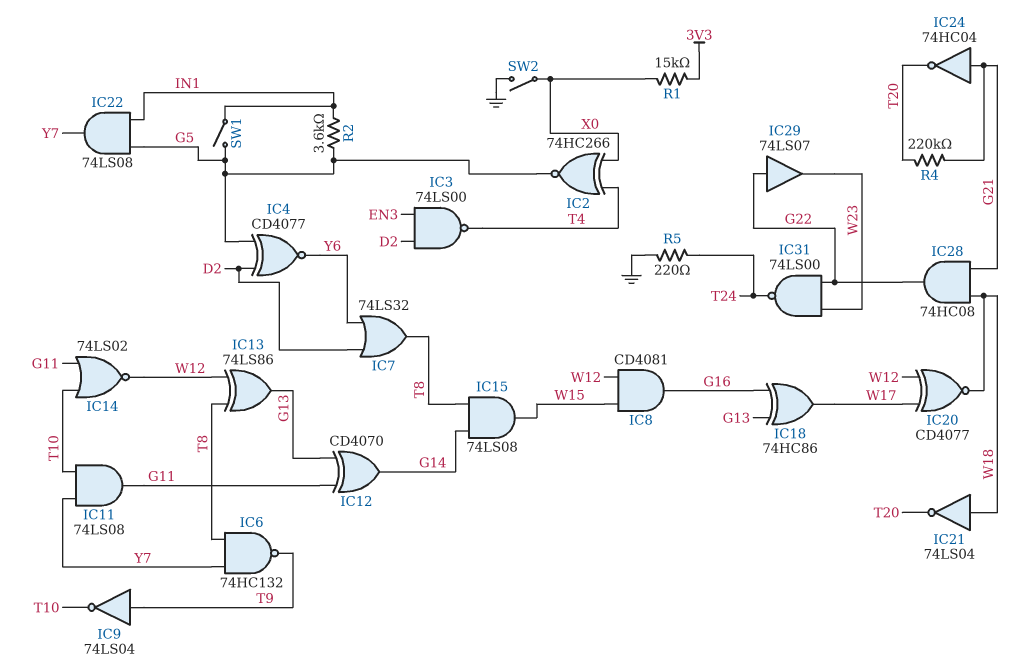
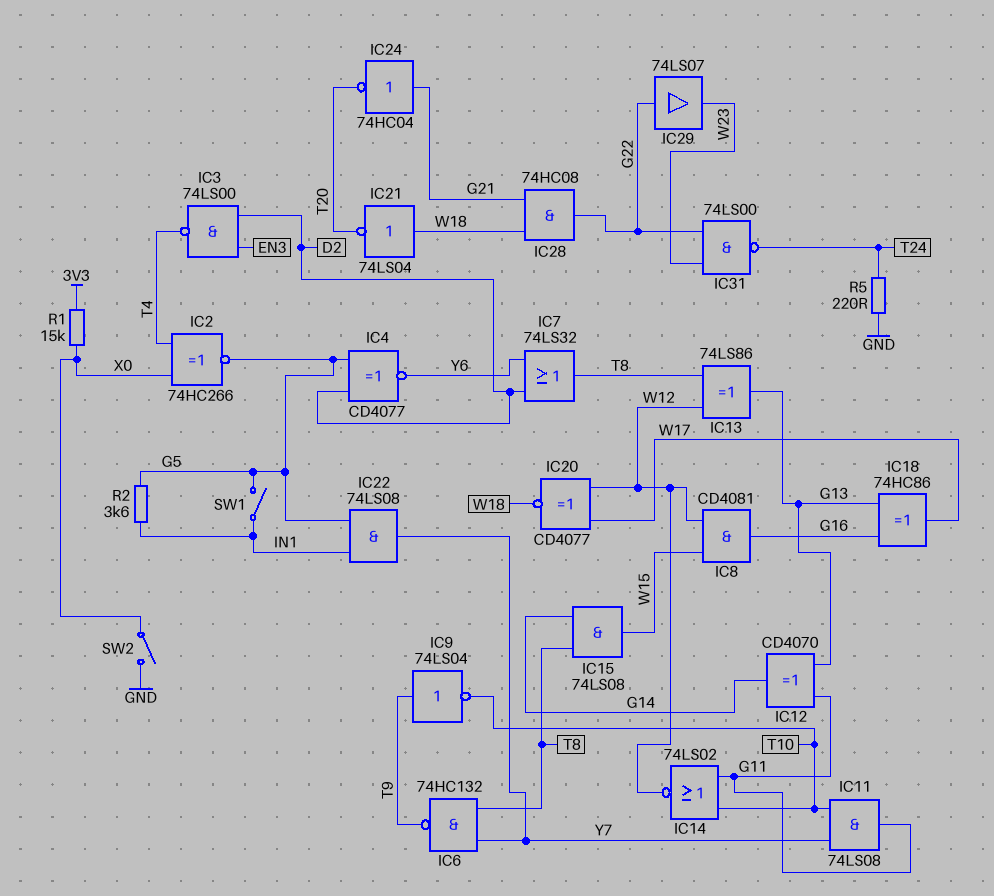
R4: 220k (G21, T20) -> none

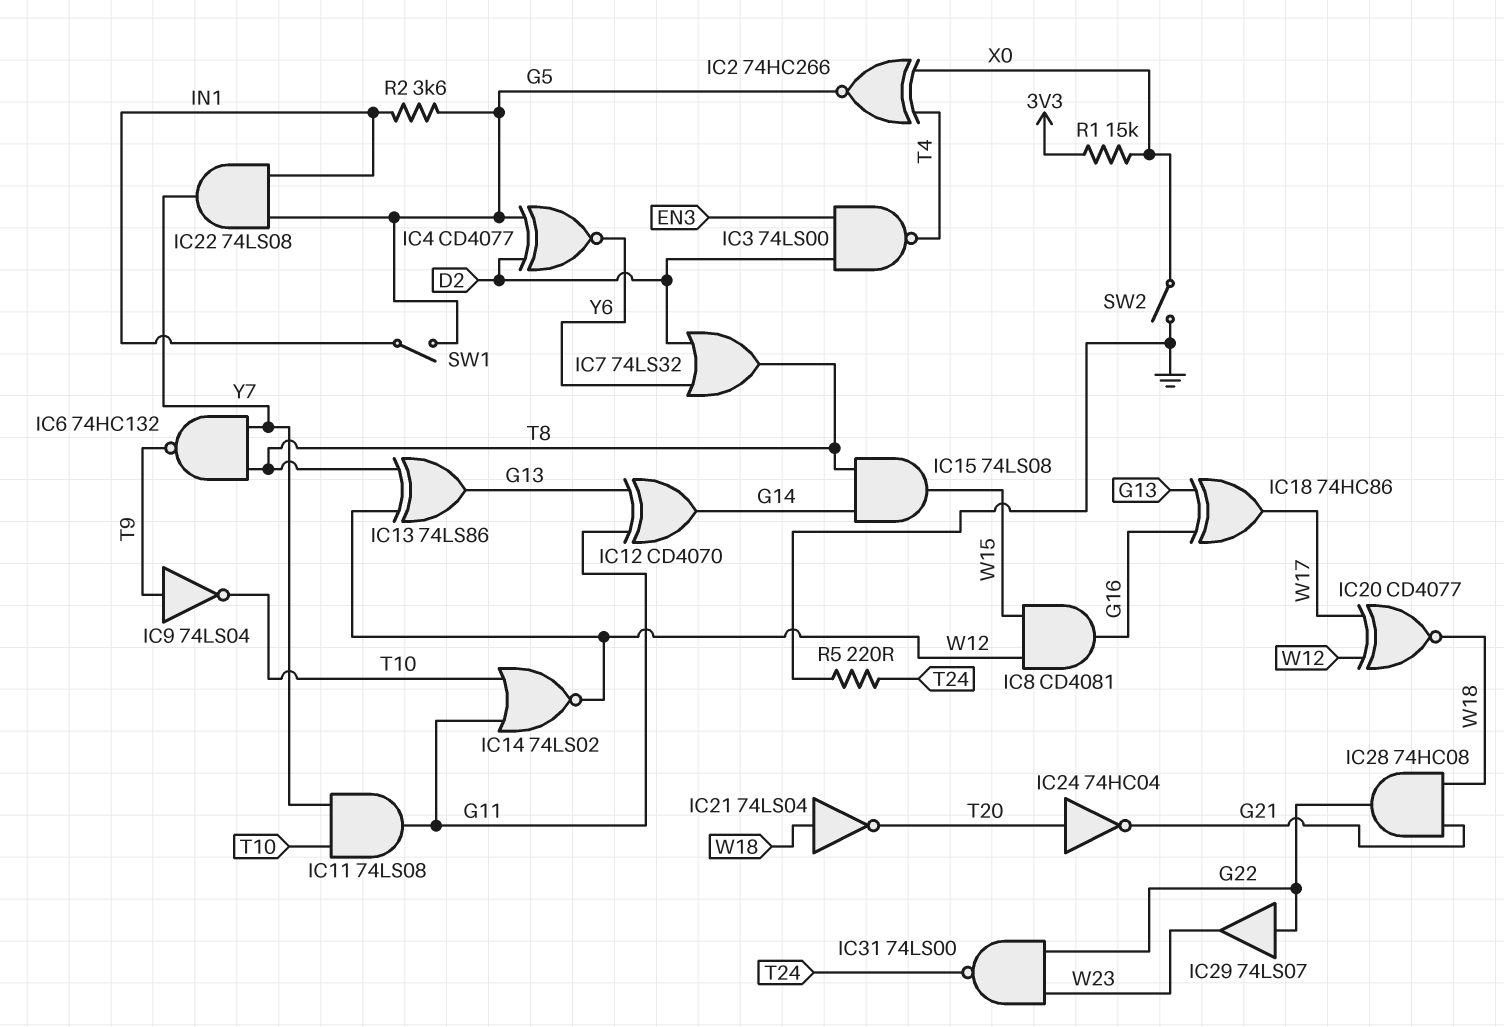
IC24: NOT 74HC04 (in G21, out T20) -> NOT 74HC04 (in T20, out G21)

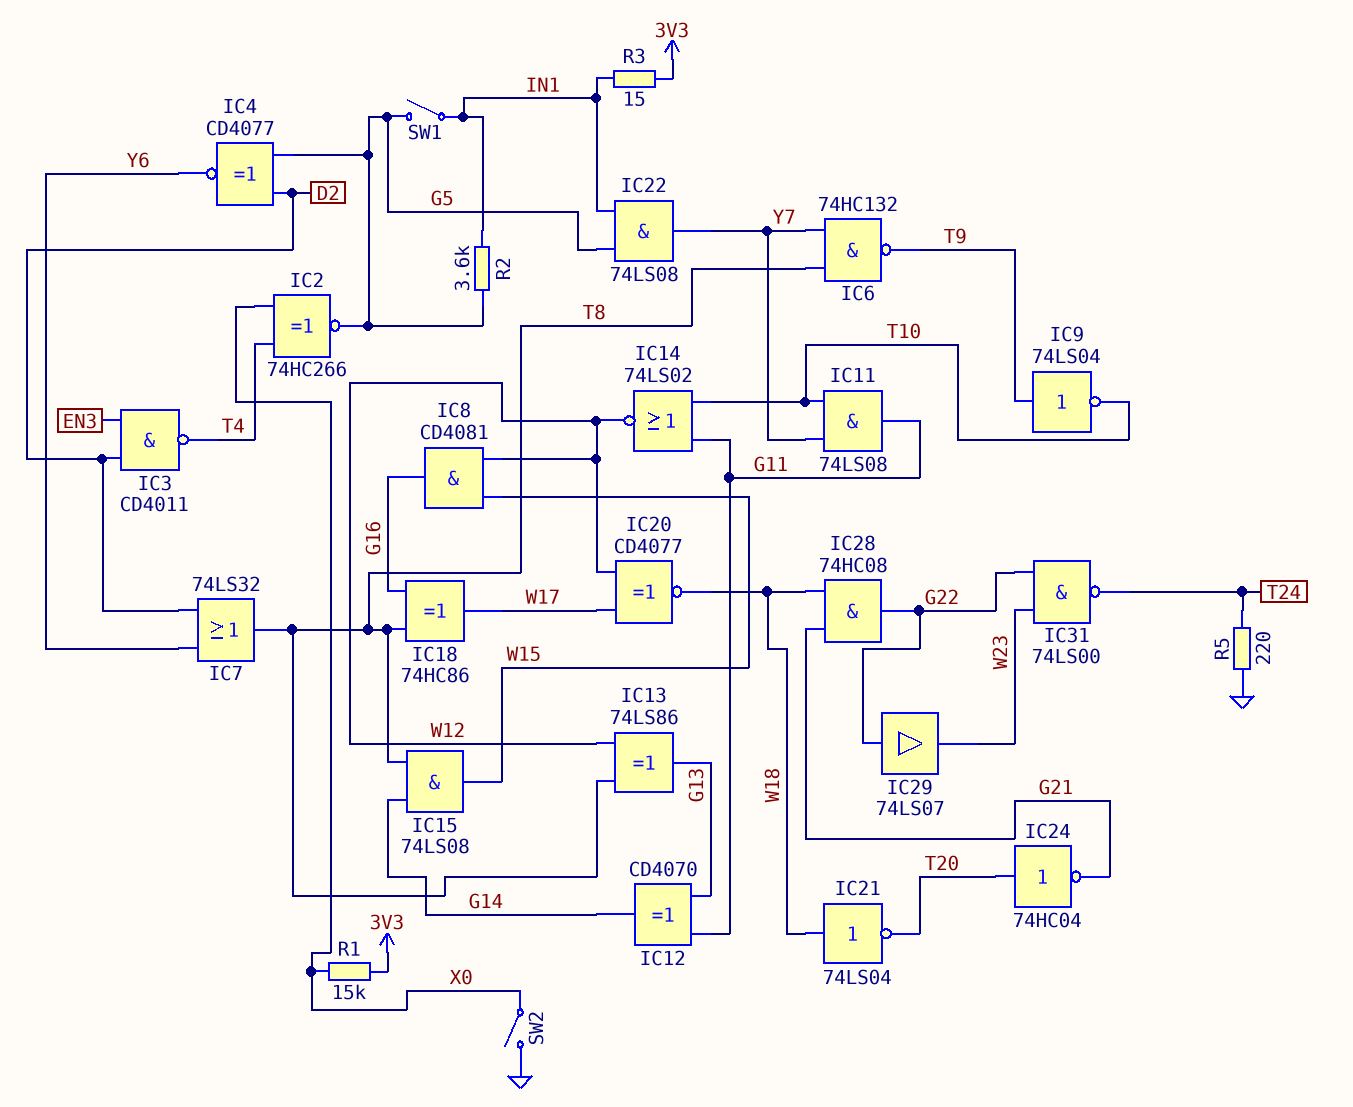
IC3: NAND 74LS00 (in D2, in EN3, out T4) -> NAND CD4011 (in D2, in EN3, out T4)
IC18: XOR 74HC86 (in G13, in G16, out W17) -> XOR 74HC86 (in G16, in T8, out W17)
R3: none -> 15 (3V3, IN1)

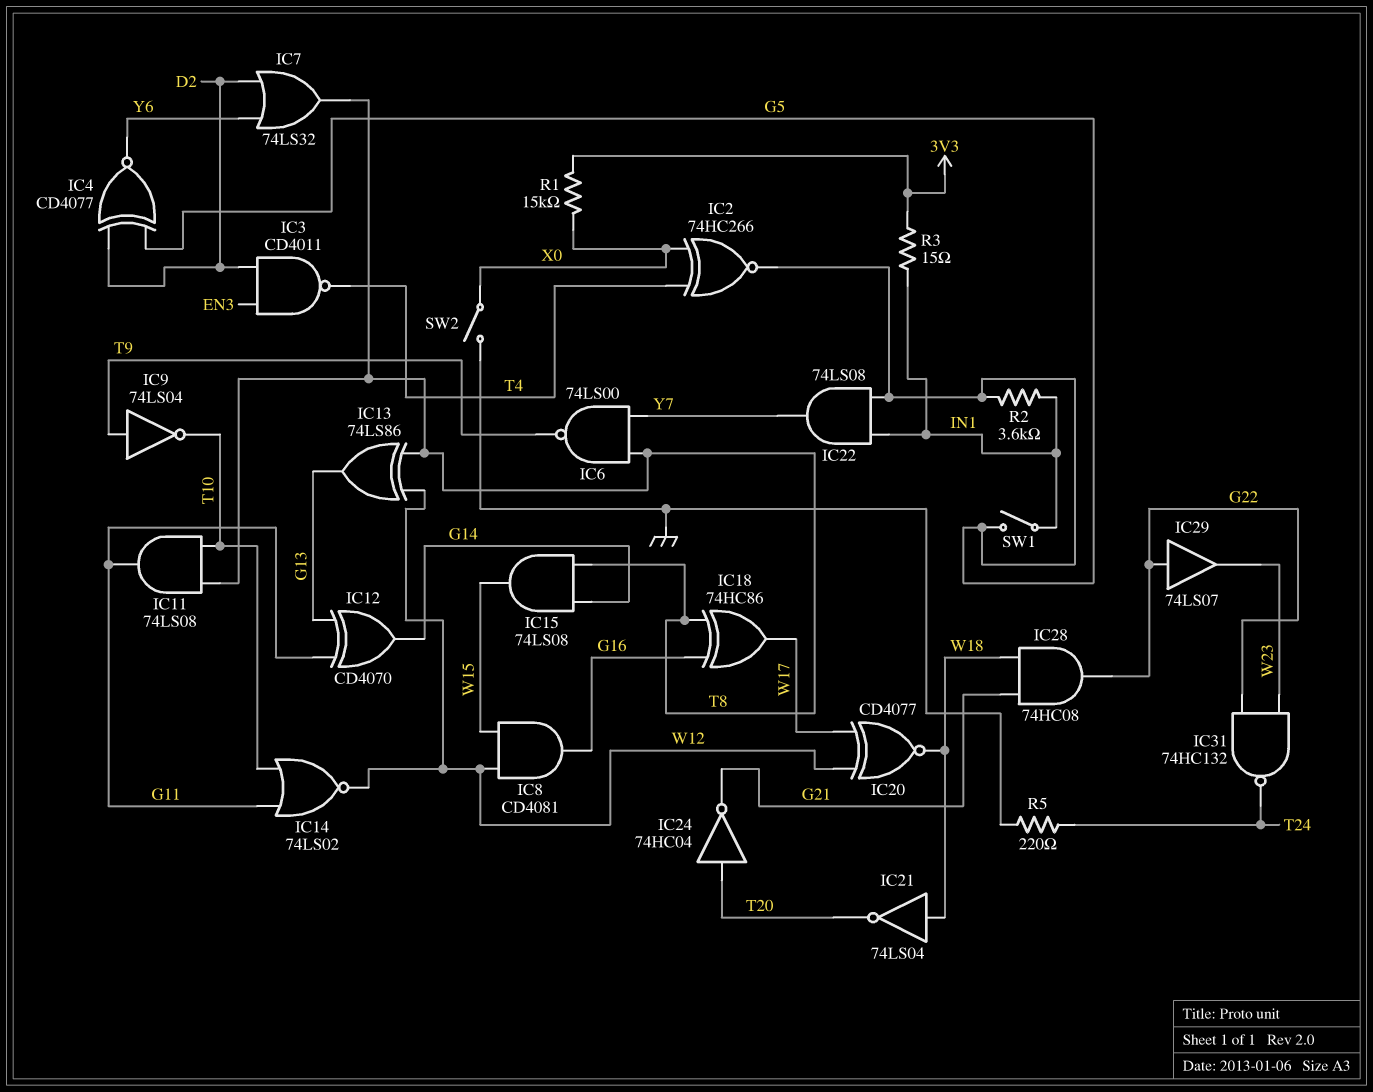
IC6: NAND 74HC132 (in T8, in Y7, out T9) -> NAND 74LS00 (in T8, in Y7, out T9)
IC11: AND 74LS08 (in T10, in Y7, out G11) -> AND 74LS08 (in T8, in T10, out G11)
IC31: NAND 74LS00 (in G22, in W23, out T24) -> NAND 74HC132 (in G22, in W23, out T24)

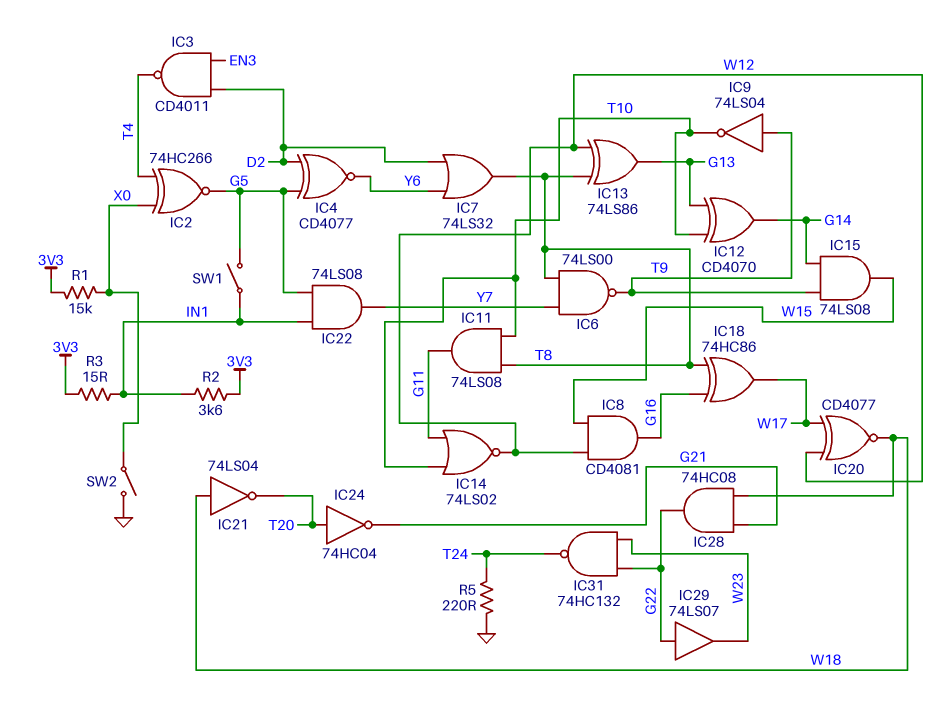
IC12: XOR CD4070 (in G11, in G13, out G14) -> XOR CD4070 (in G13, in T10, out G14)
IC15: AND 74LS08 (in G14, in T8, out W15) -> AND 74LS08 (in G14, in T9, out W15)
R2: 3.6k (G5, IN1) -> 3.6k (3V3, IN1)

